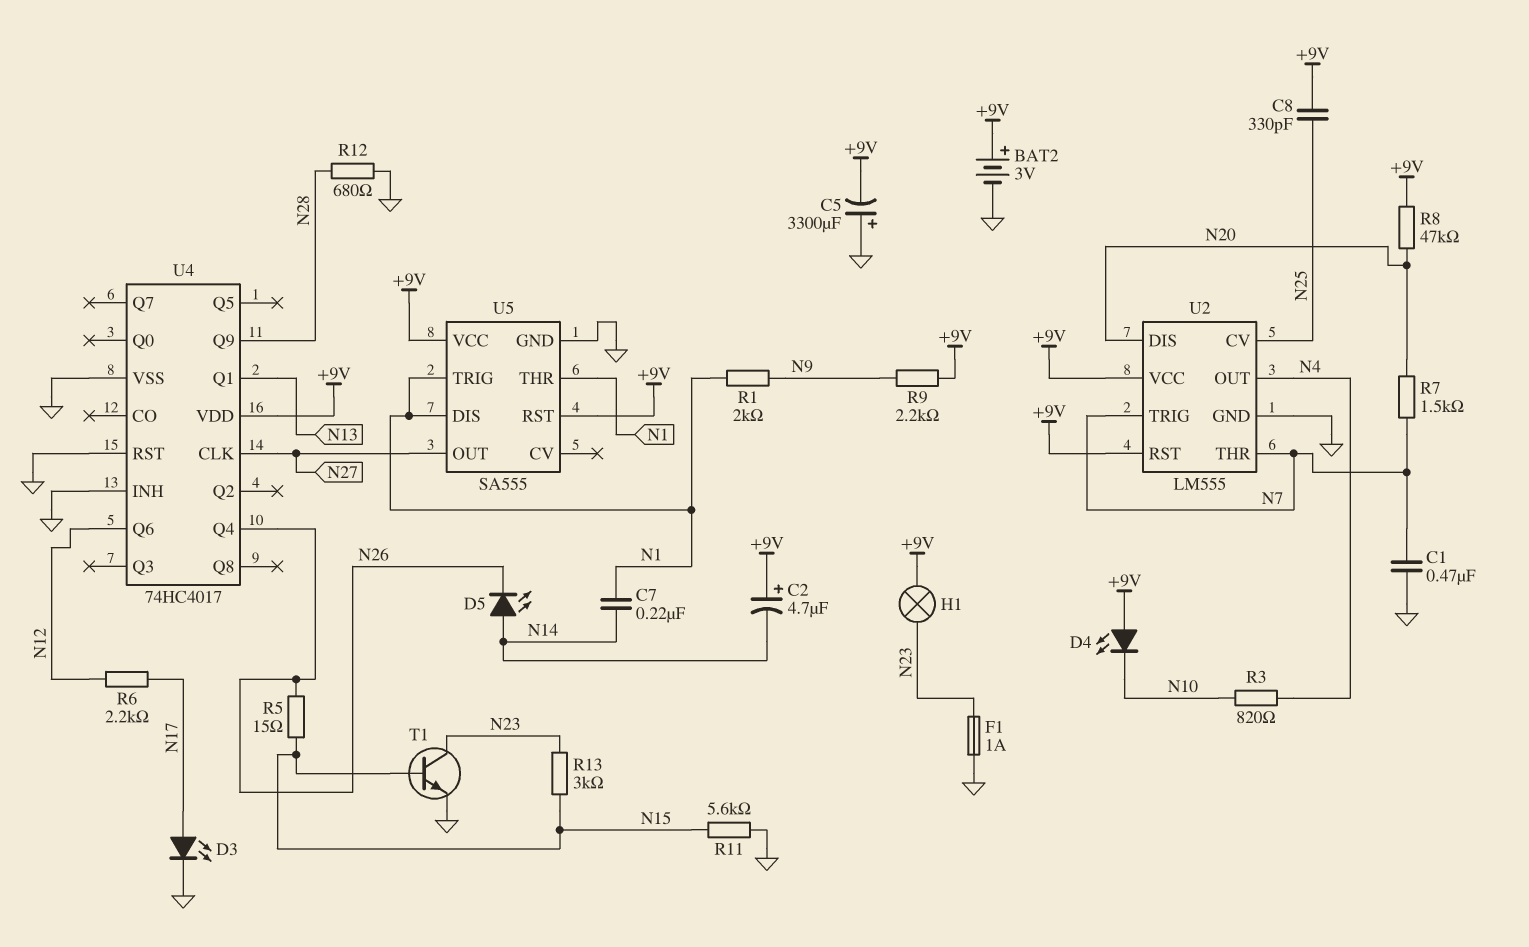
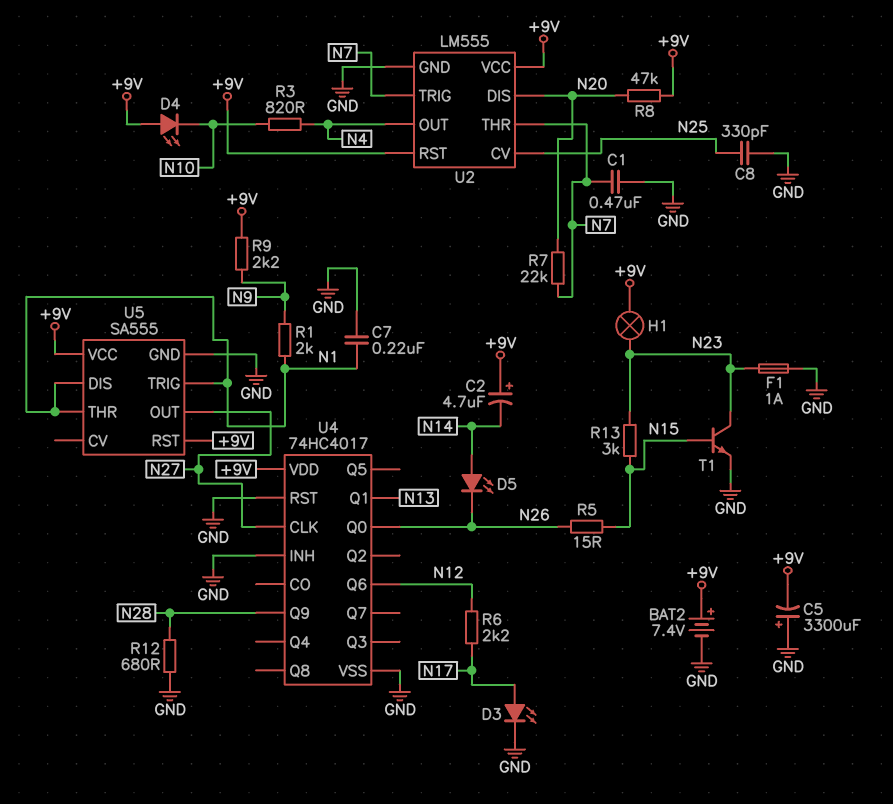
BAT2: 3V (plus +9V, minus GND) -> 7.4V (plus +9V, minus GND)
C7: 220nF (N1, N14) -> 220nF (GND, N1)
C8: 330pF (+9V, N25) -> 330pF (GND, N25)
R7: 1.5k (N7, N20) -> 22k (N7, N20)
R11: 5.6k (GND, N15) -> none
U4 pin Q0: none -> N26
U4 pin Q4: N26 -> none

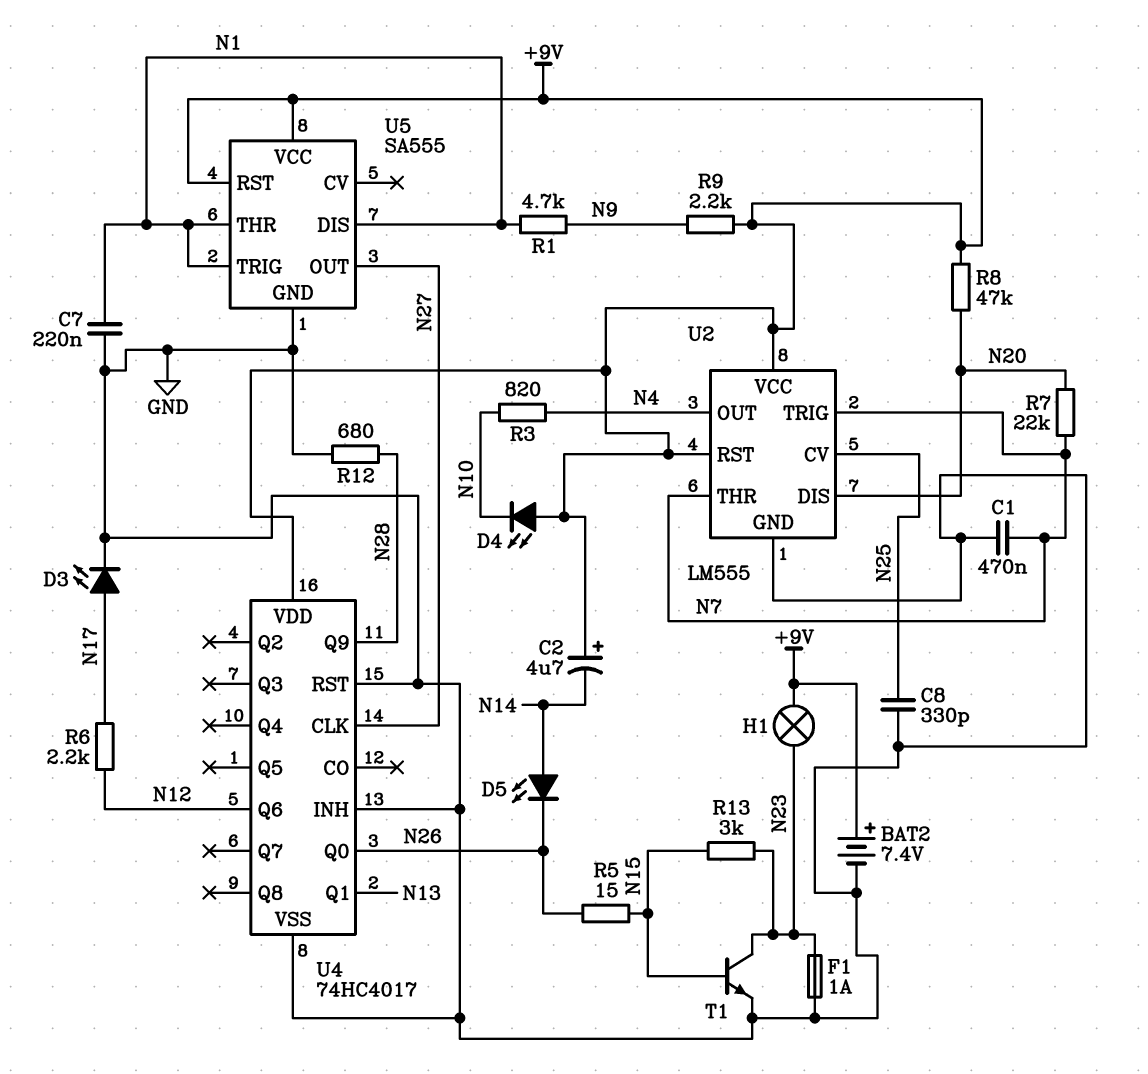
C5: 3300uF (plus GND, minus +9V) -> none
R1: 2k (N1, N9) -> 4.7k (N1, N9)

